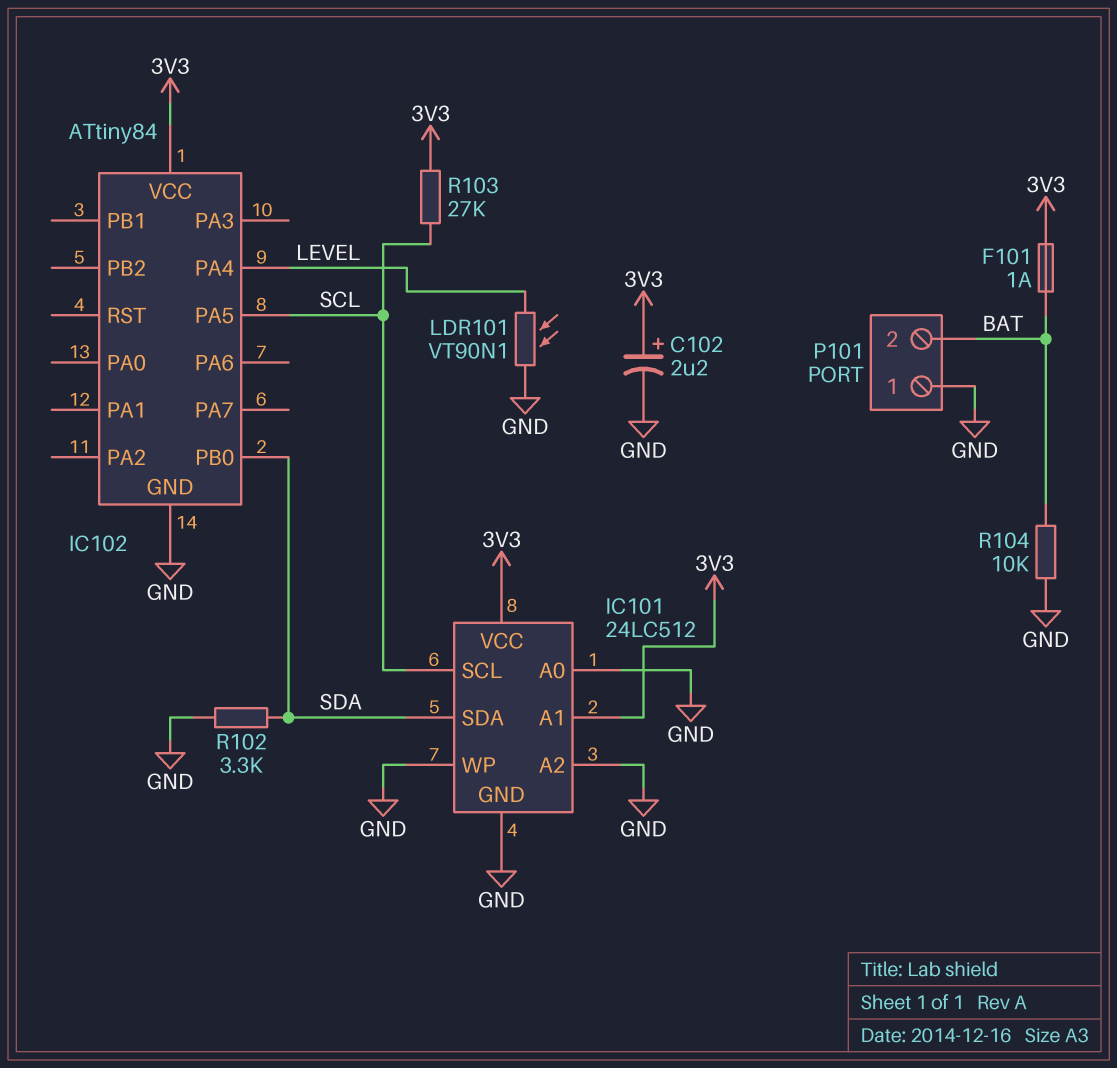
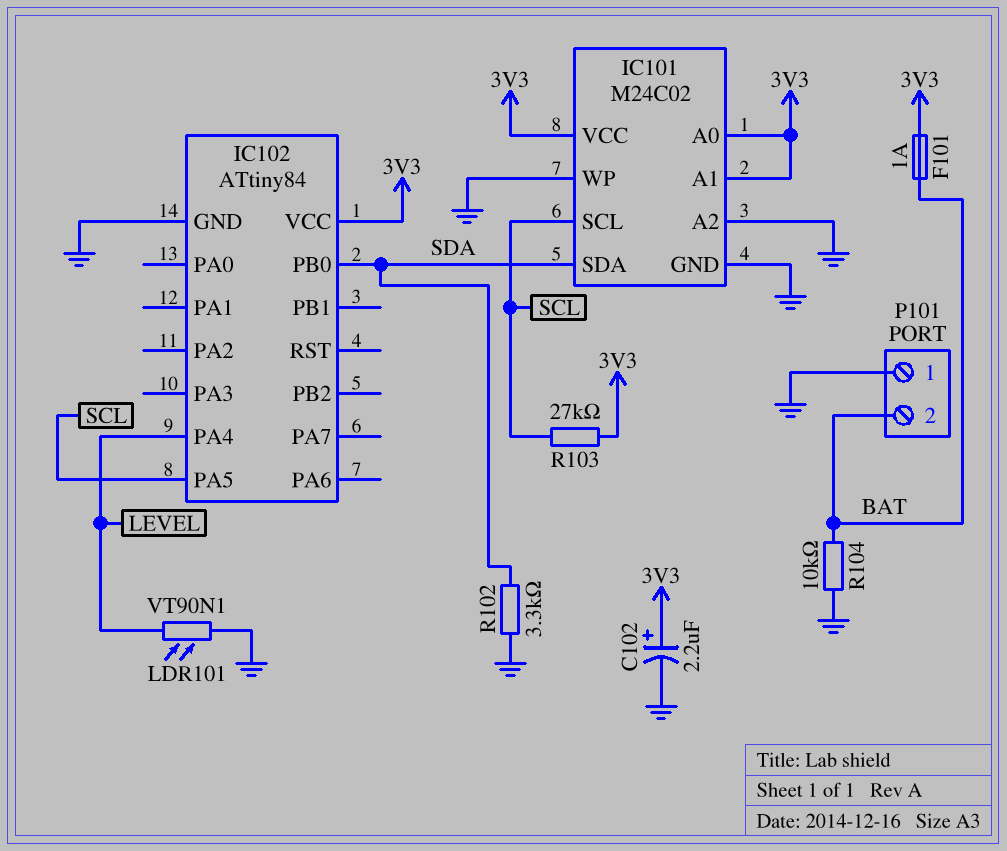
IC101: 24LC512 -> M24C02
IC101 pin A0: GND -> 3V3

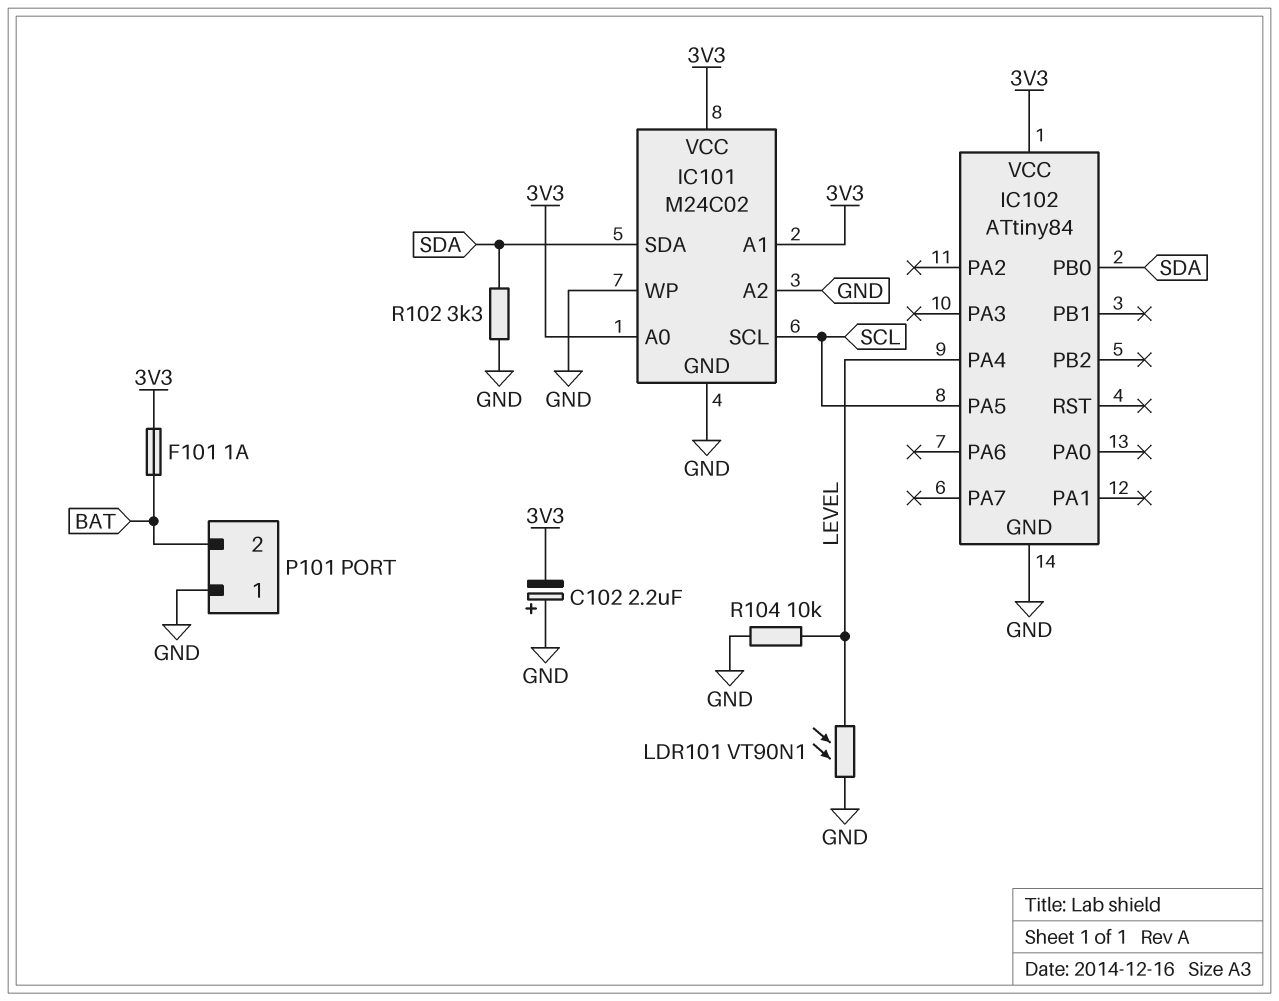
C102: 2.2uF (plus 3V3, minus GND) -> 2.2uF (plus GND, minus 3V3)
R103: 27k (3V3, SCL) -> none
R104: 10k (BAT, GND) -> 10k (GND, LEVEL)

